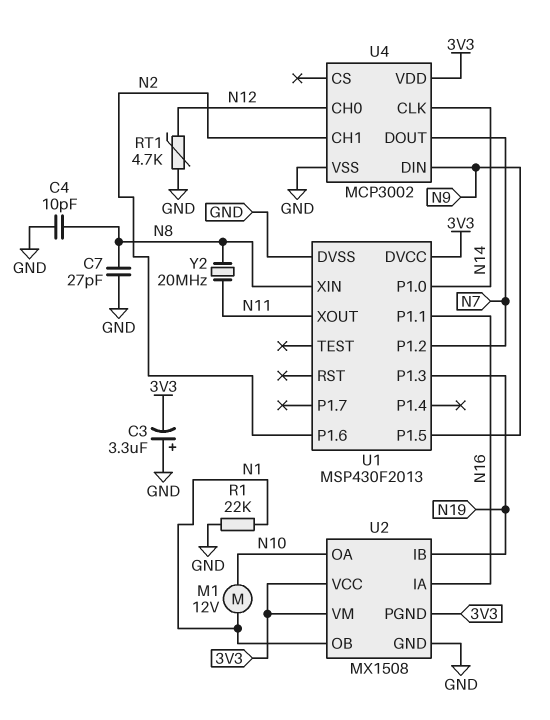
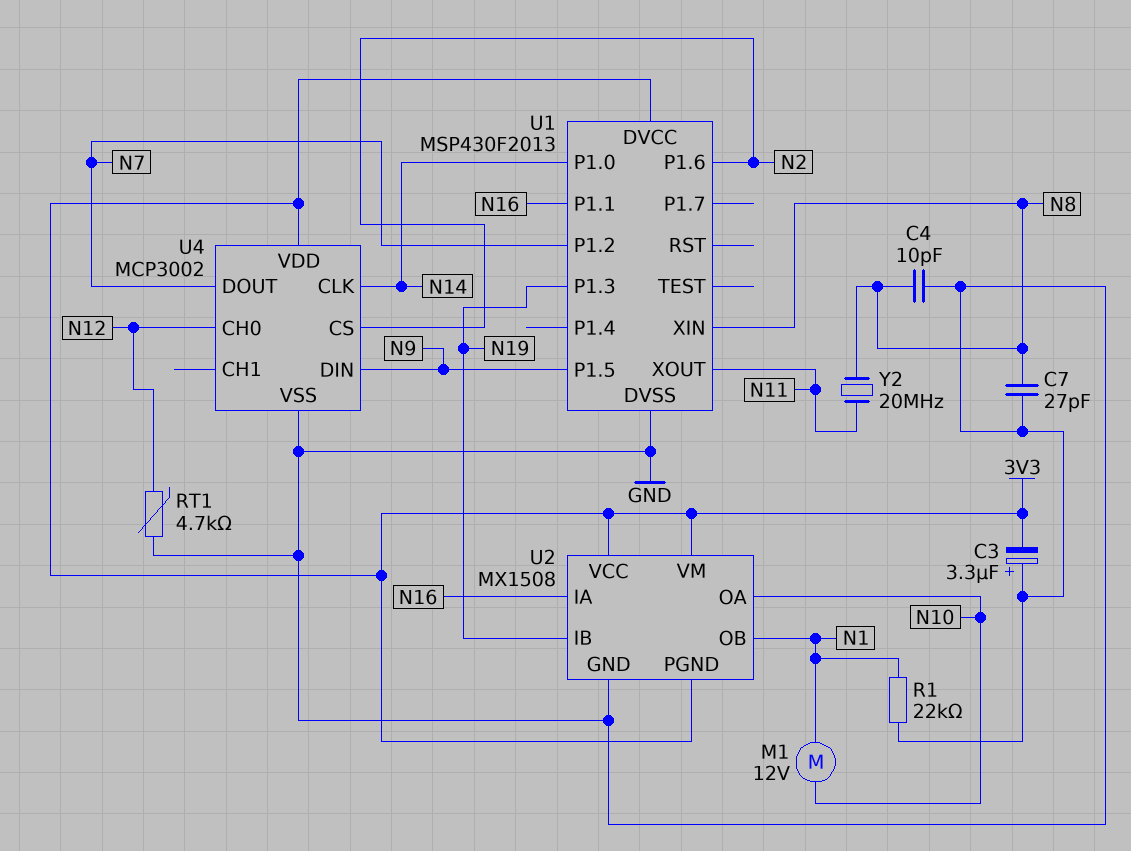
U4 pin CH1: N2 -> none
U4 pin CS: none -> N2

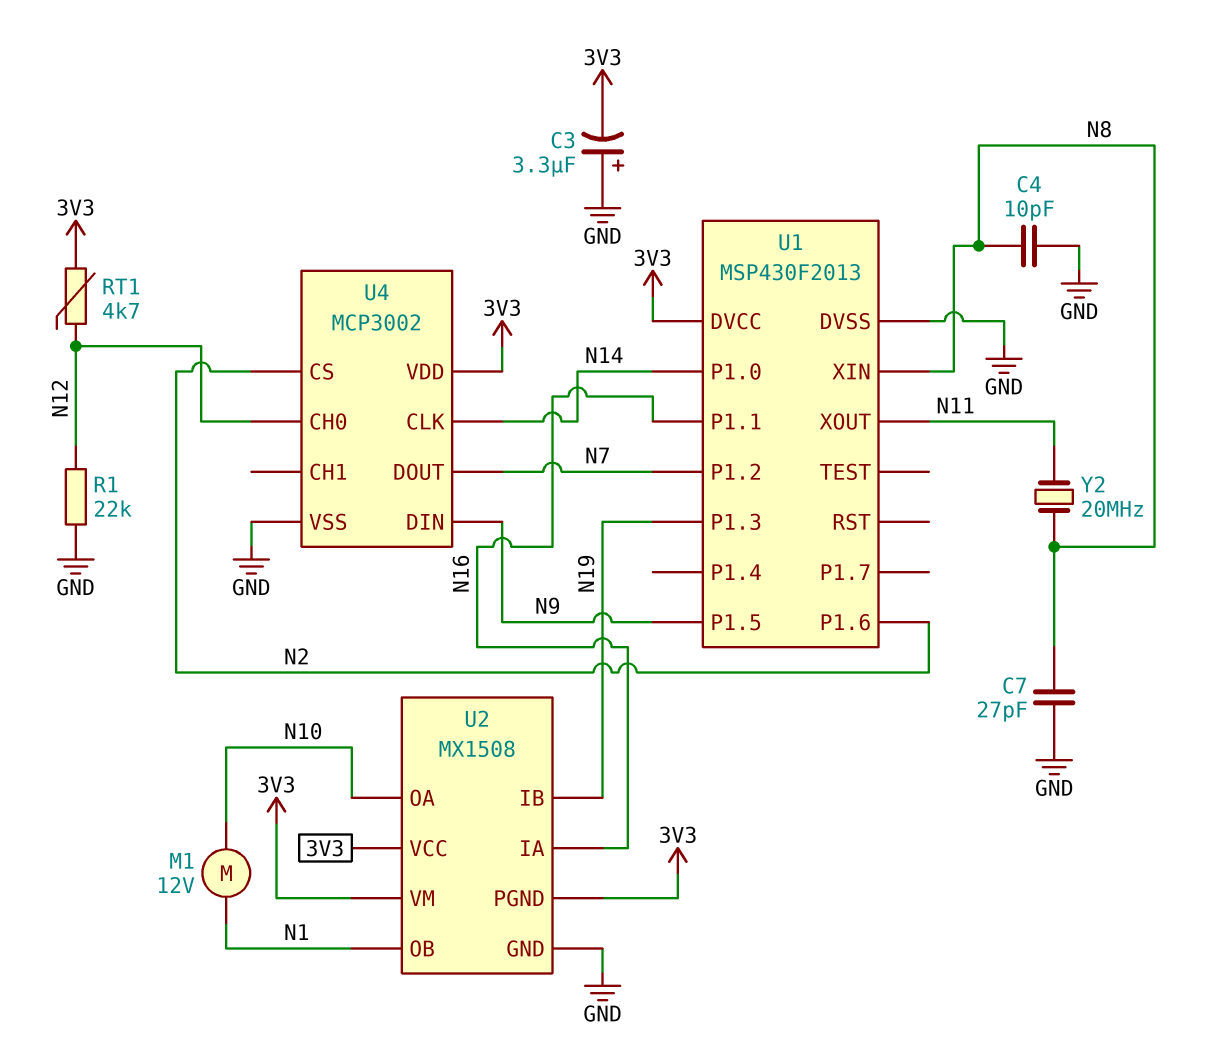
R1: 22k (GND, N1) -> 22k (GND, N12)
RT1: 4.7k (GND, N12) -> 4.7k (3V3, N12)

